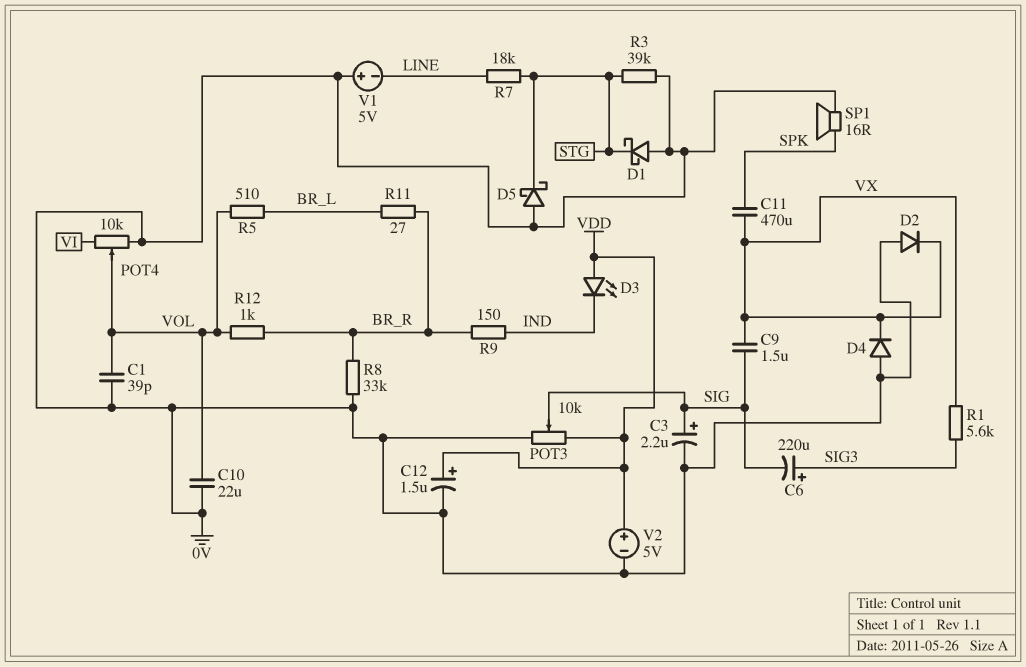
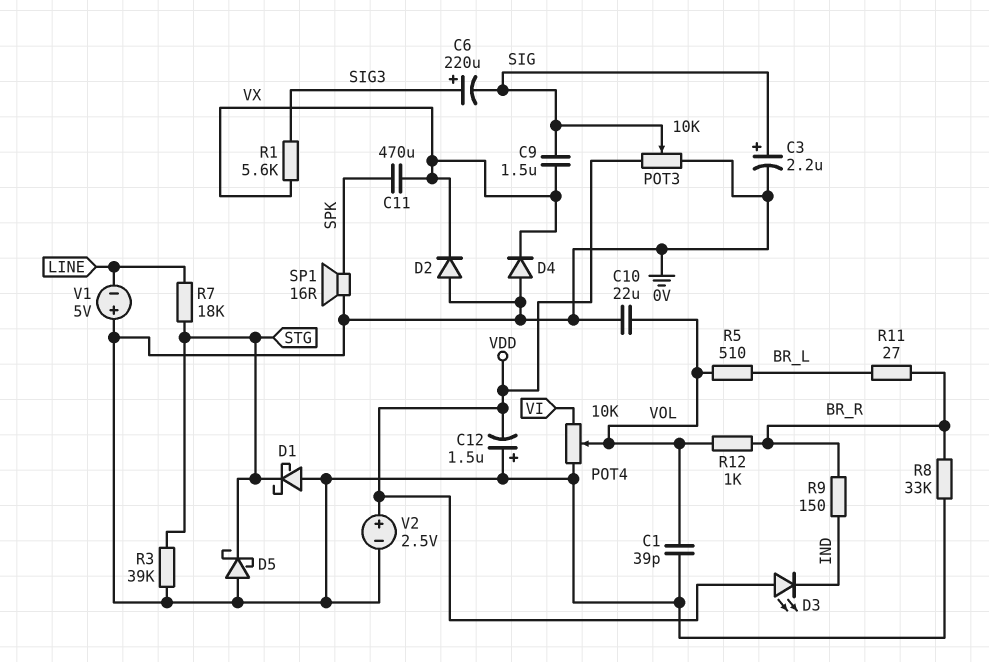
C12: 1.5uF (plus VDD, minus 0V) -> 1.5uF (plus 0V, minus VDD)
V2: 5V (plus VDD, minus 0V) -> 2.5V (plus VDD, minus 0V)

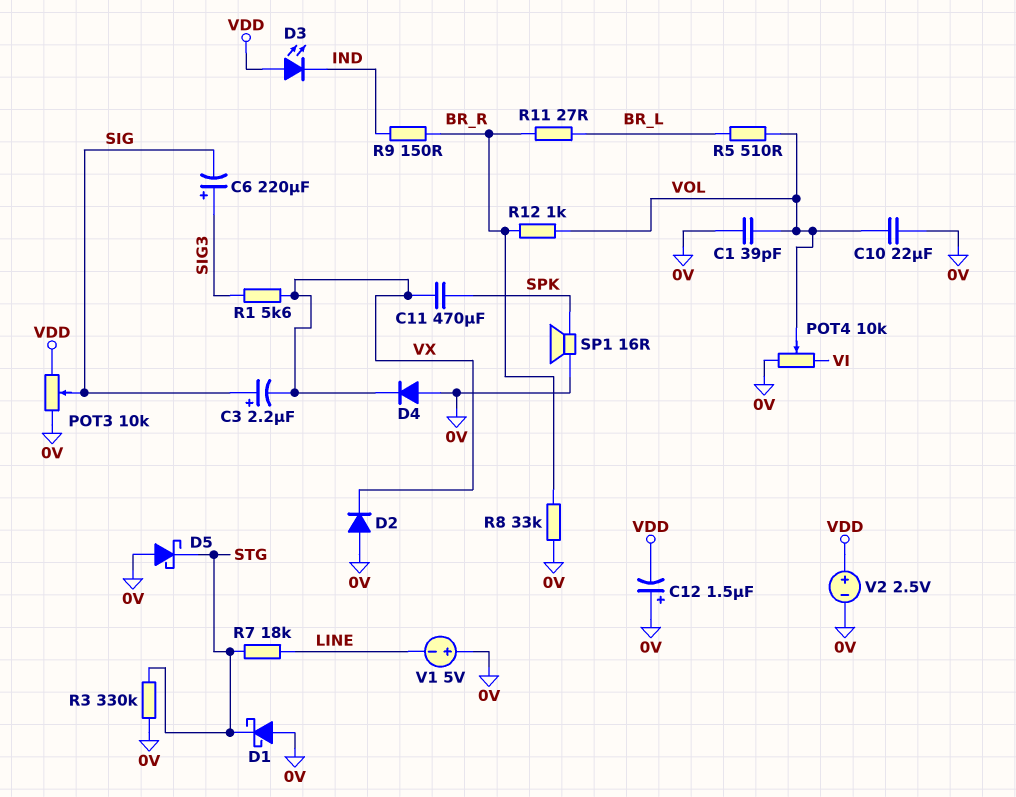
C3: 2.2uF (plus SIG, minus 0V) -> 2.2uF (plus SIG, minus VX)
C9: 1.5uF (SIG, VX) -> none
R3: 39k (0V, STG) -> 330k (0V, STG)

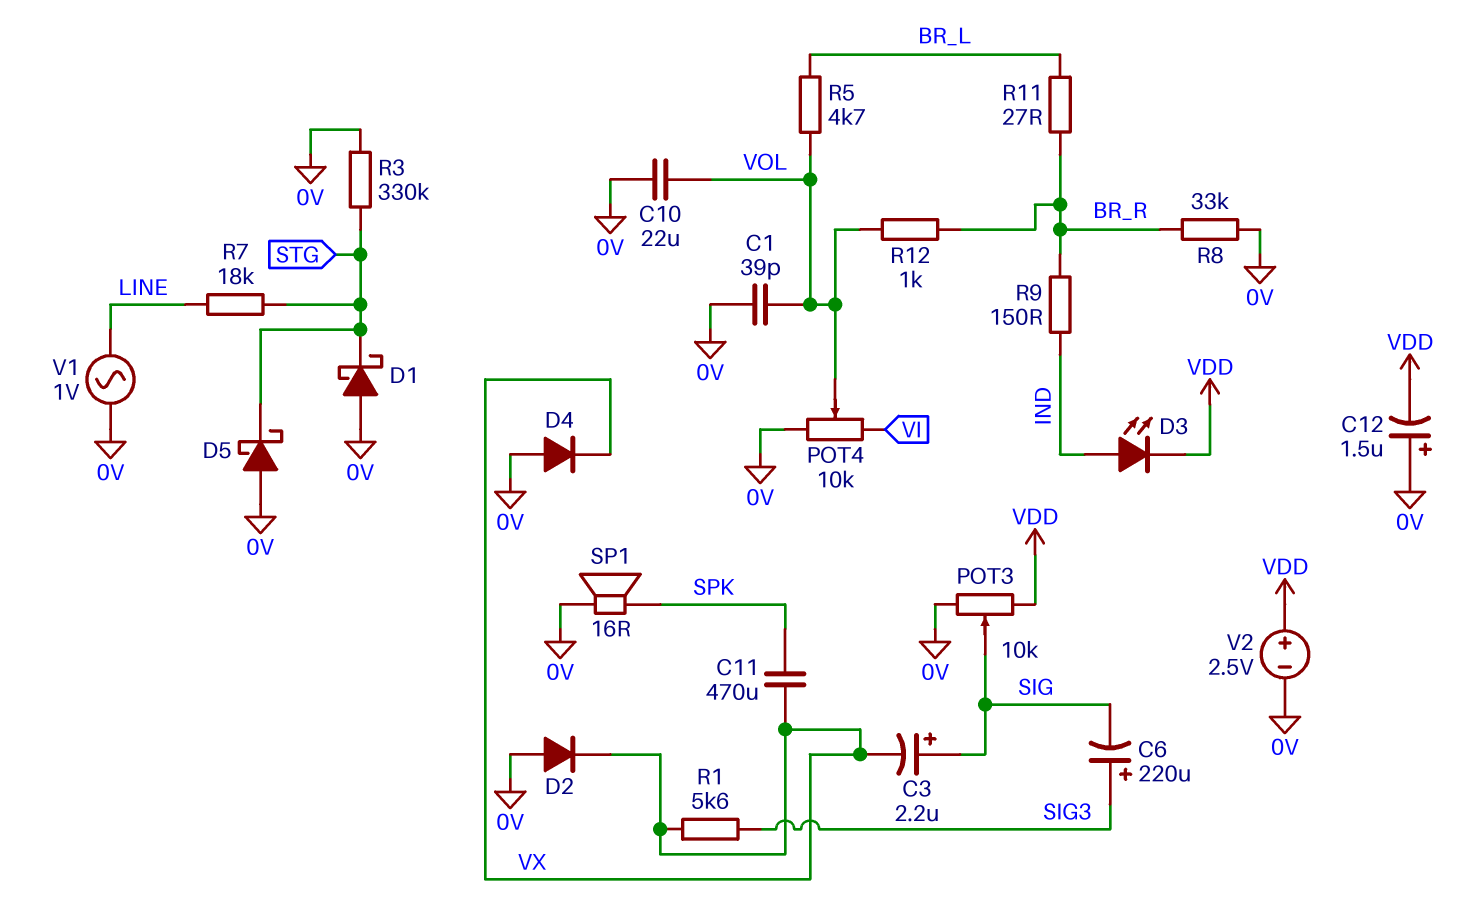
D3: LED (A VDD, K IND) -> LED (A IND, K VDD)
R5: 510 (BR_L, VOL) -> 4.7k (BR_L, VOL)
V1: 5V (plus 0V, minus LINE) -> AC 1V (0V, LINE)

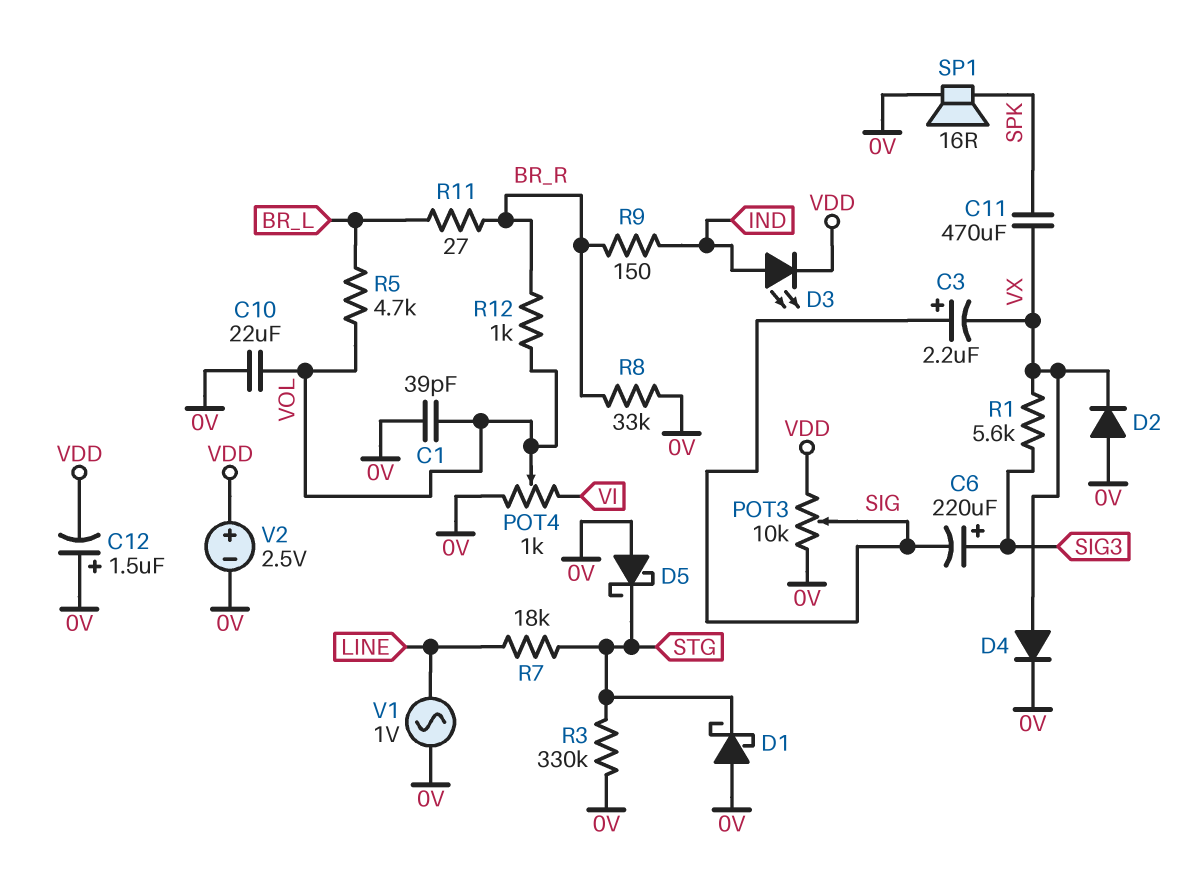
D4: diode (A 0V, K VX) -> diode (A VX, K 0V)
POT4: 10k (0V, VI, wiper VOL) -> 1k (0V, VI, wiper VOL)

